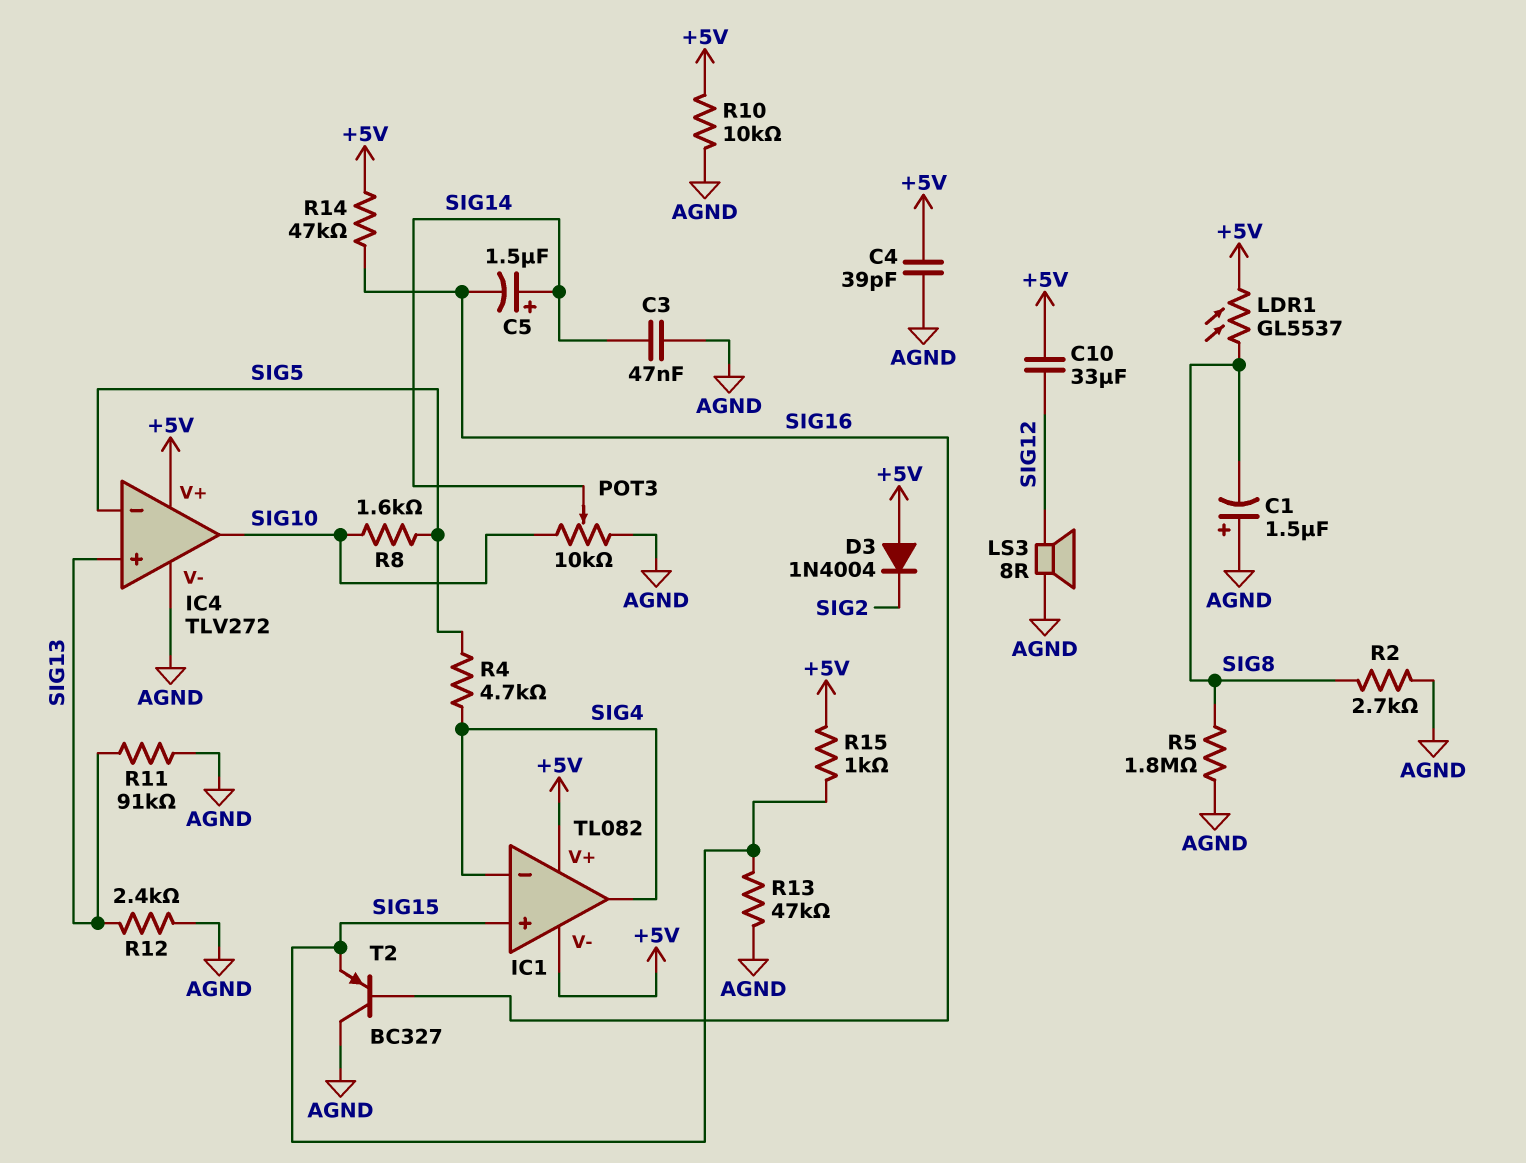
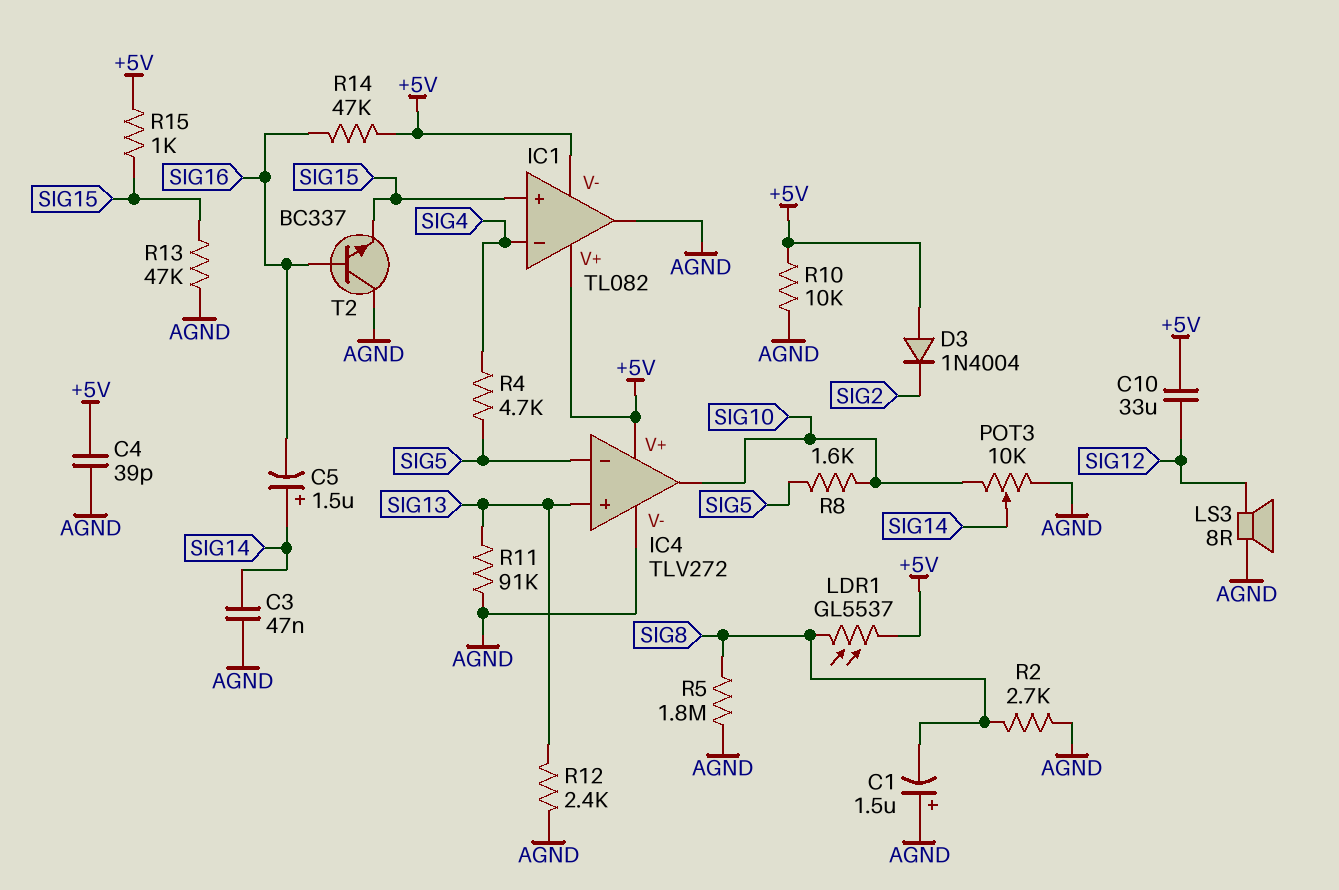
IC1 pin out: SIG4 -> AGND
T2: PNP BC327 (B SIG16, C AGND, E SIG15) -> NPN BC337 (B SIG16, C AGND, E SIG15)

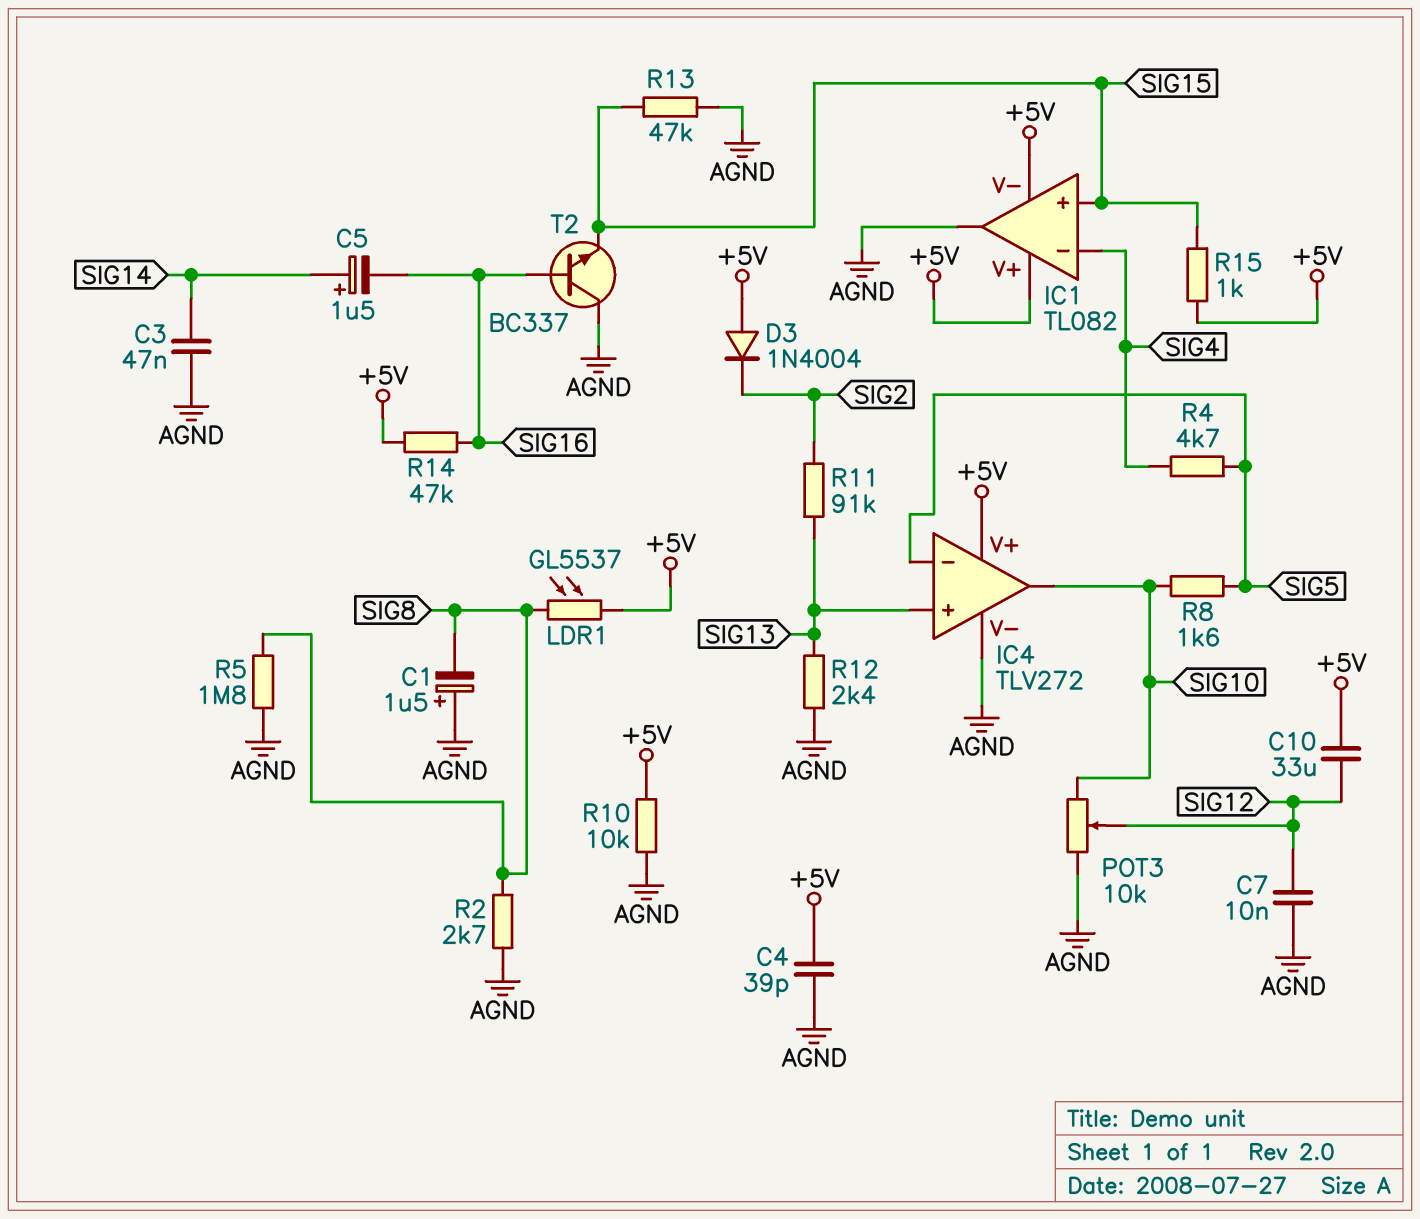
C7: none -> 10nF (AGND, SIG12)
LS3: speaker 8R (AGND, SIG12) -> none
POT3: 10k (AGND, SIG10, wiper SIG14) -> 10k (AGND, SIG10, wiper SIG12)
R11: 91k (AGND, SIG13) -> 91k (SIG2, SIG13)

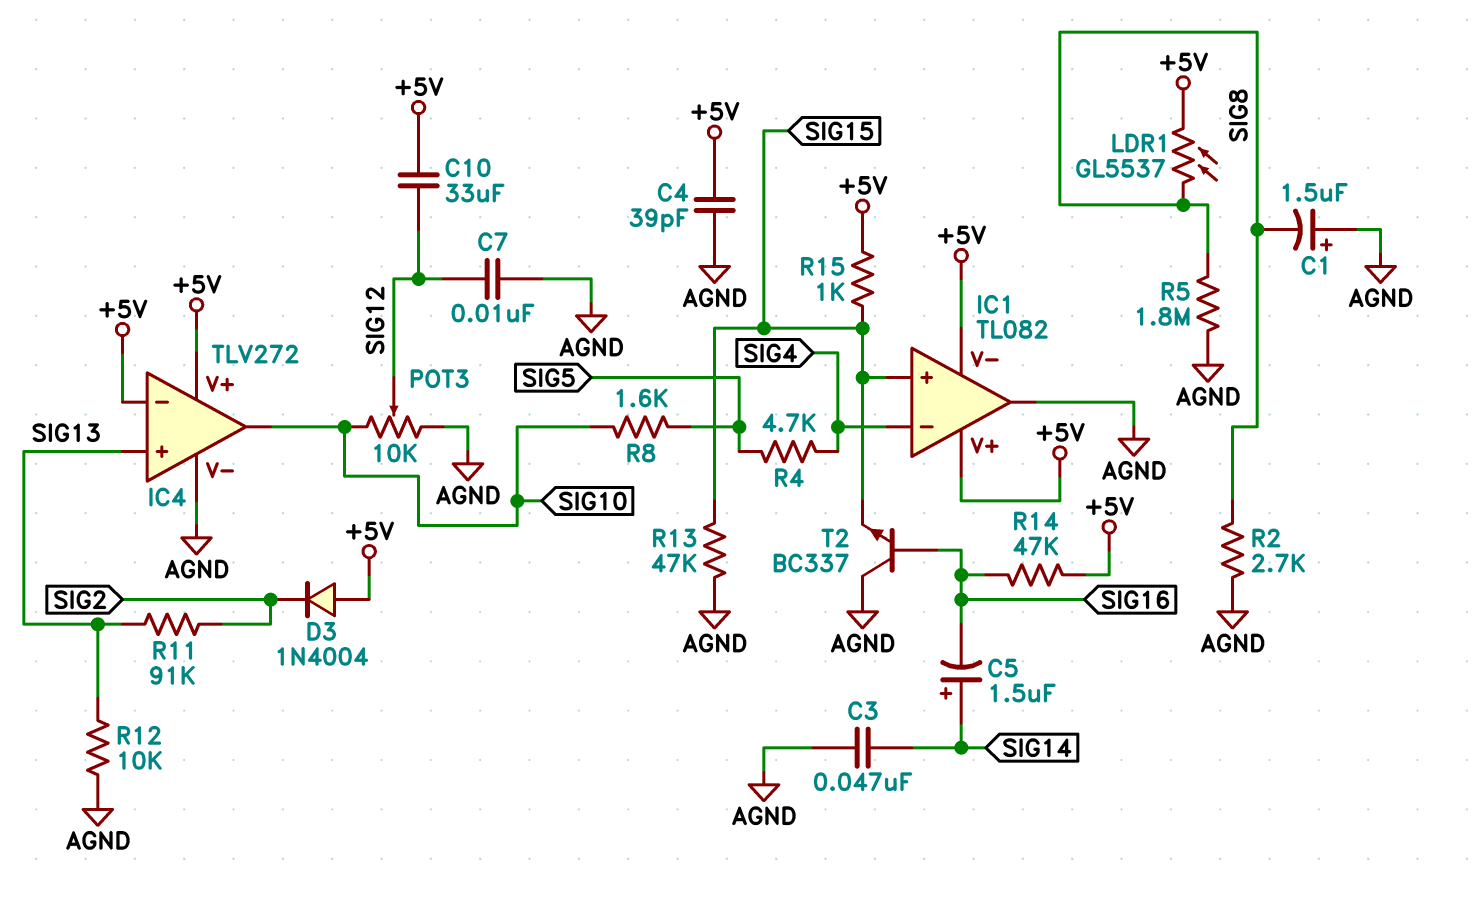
IC4 pin in-: SIG5 -> +5V
R10: 10k (+5V, AGND) -> none
R12: 2.4k (AGND, SIG13) -> 10k (AGND, SIG13)

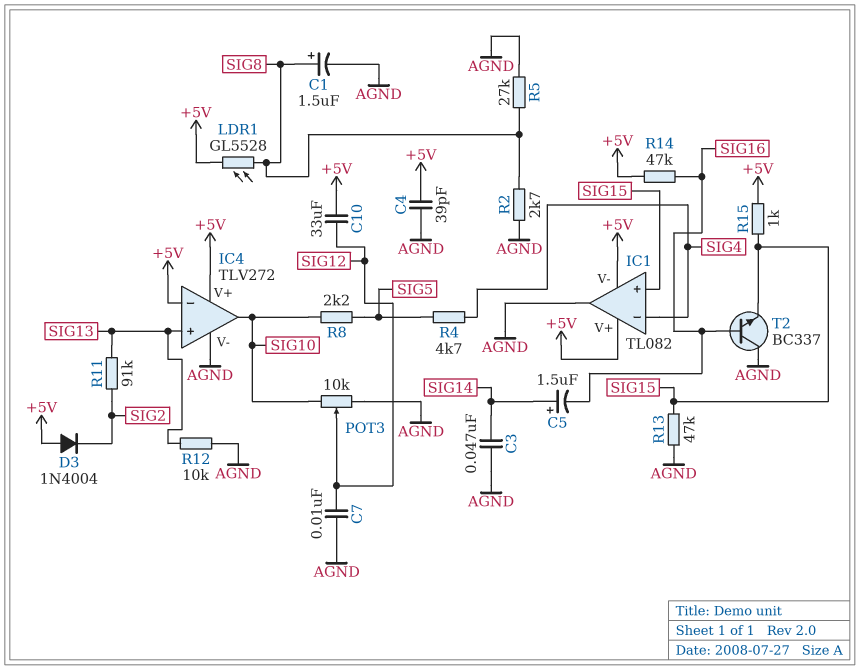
C1: 1.5uF (plus AGND, minus SIG8) -> 1.5uF (plus SIG8, minus AGND)
LDR1: GL5537 (+5V, SIG8) -> GL5528 (+5V, SIG8)
R5: 1.8M (AGND, SIG8) -> 27k (AGND, SIG8)
R8: 1.6k (SIG5, SIG10) -> 2.2k (SIG5, SIG10)

